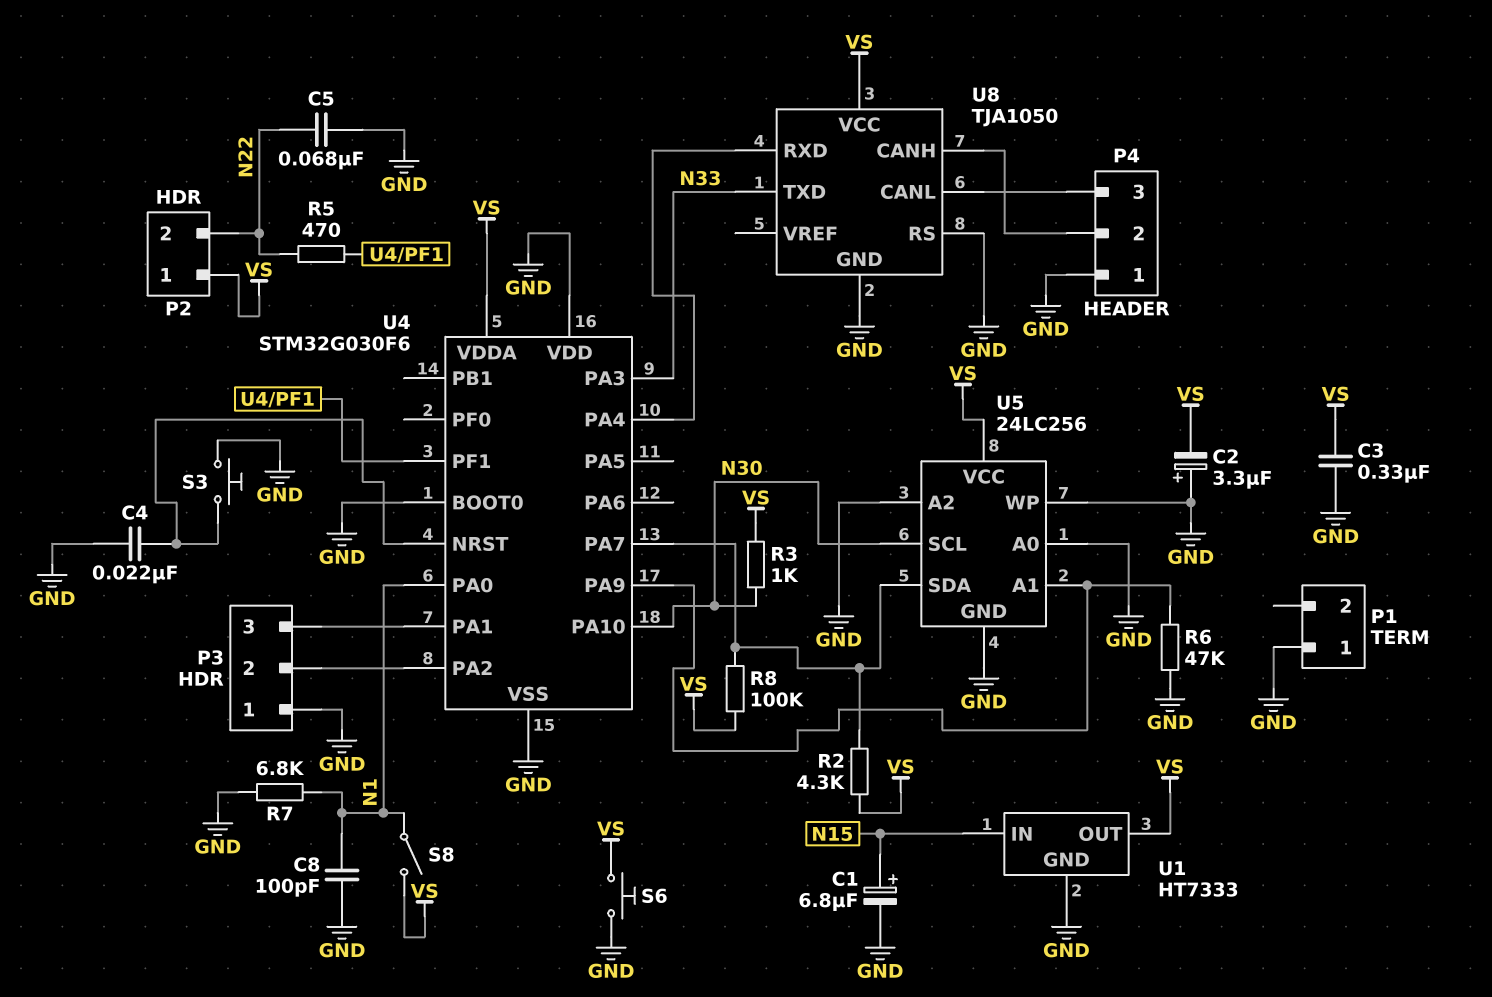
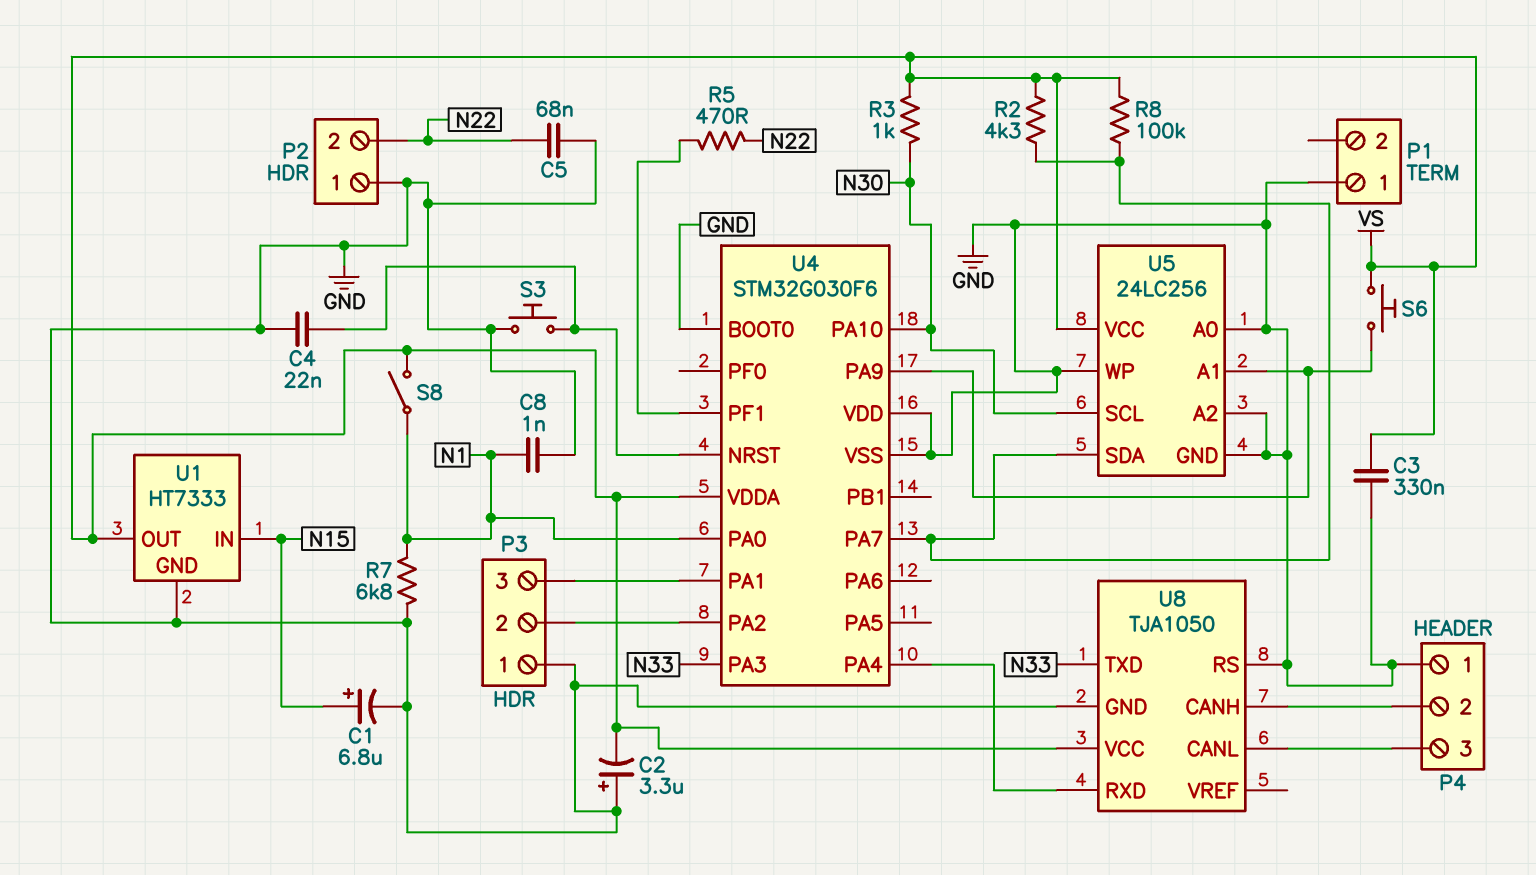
C8: 100pF (GND, N1) -> 1nF (GND, N1)
P2 pin 1: VS -> GND
R6: 47k (GND, U4/PA9) -> none
S6: button (GND, VS) -> button (U4/PA9, VS)

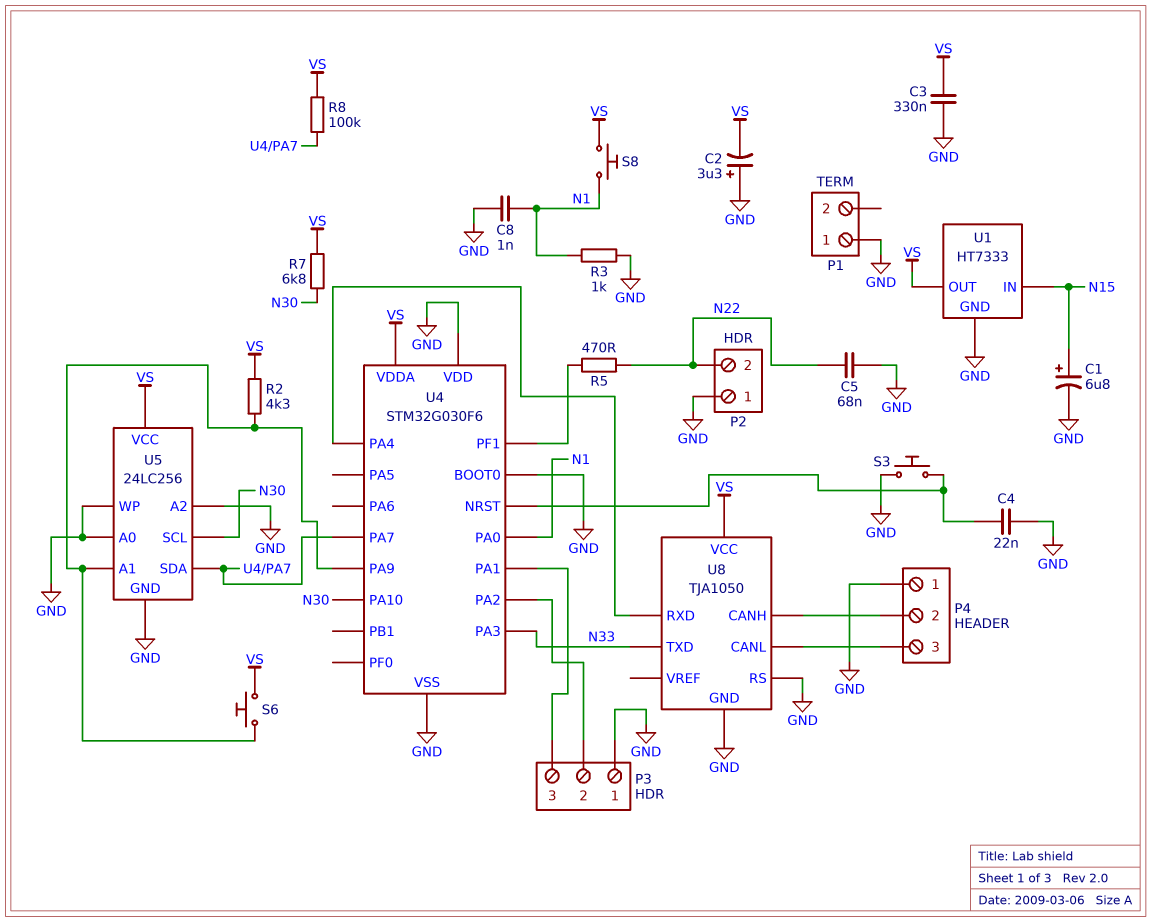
R2: 4.3k (U4/PA7, VS) -> 4.3k (U4/PA9, VS)
R3: 1k (N30, VS) -> 1k (GND, N1)
R7: 6.8k (GND, N1) -> 6.8k (N30, VS)
S8: switch (N1, VS) -> button (N1, VS)

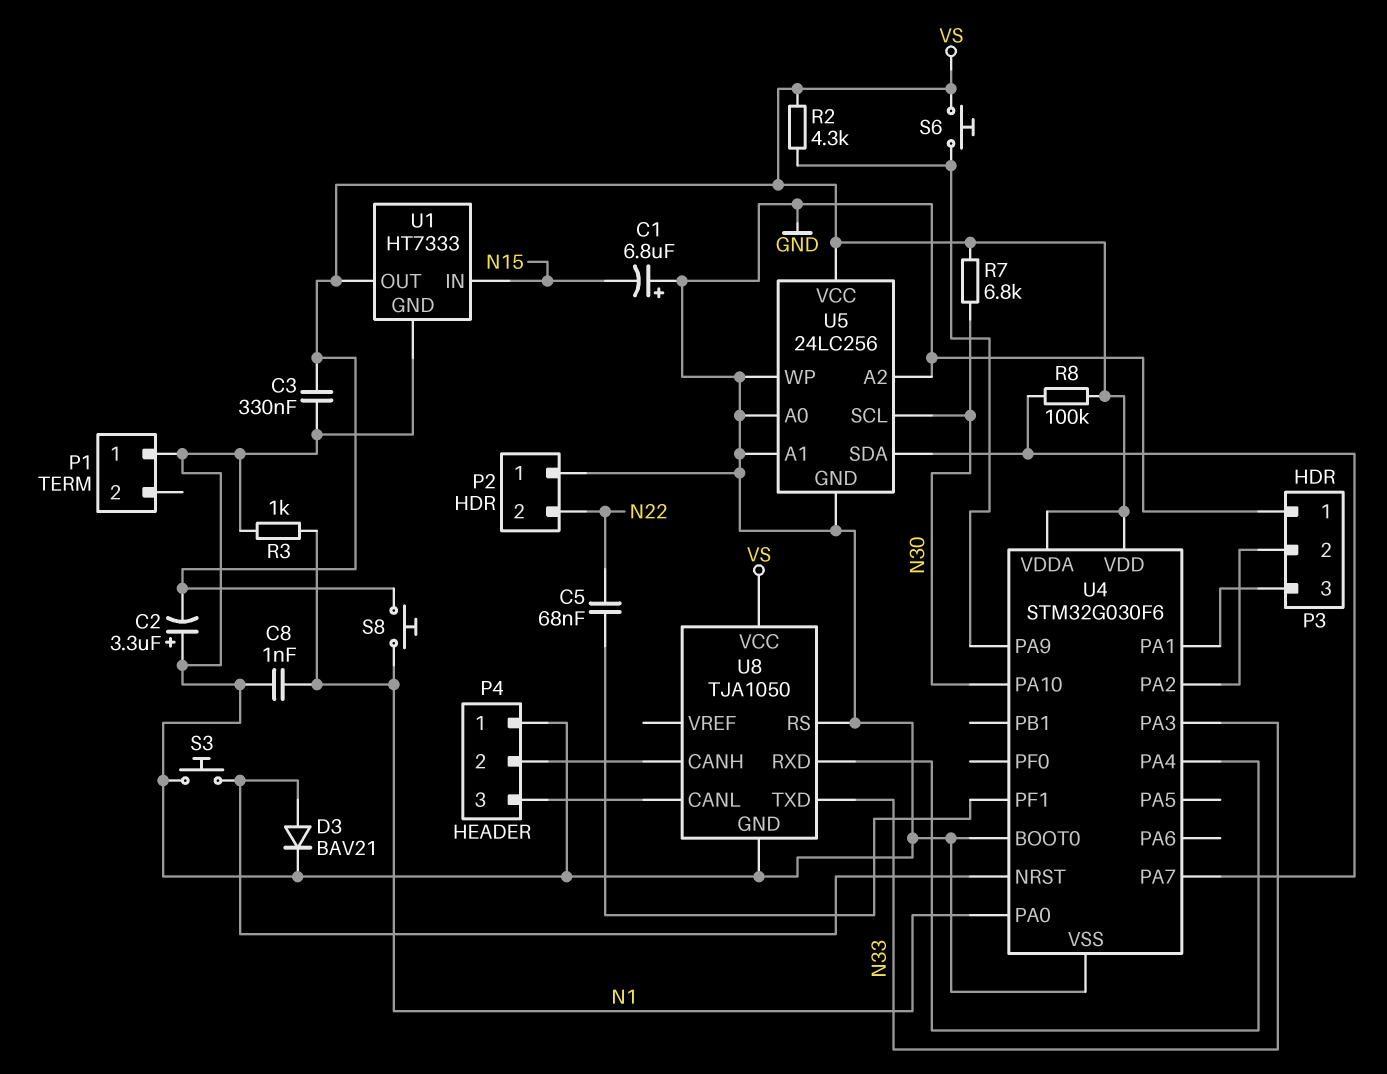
C1: 6.8uF (plus N15, minus GND) -> 6.8uF (plus GND, minus N15)
C4: 22nF (GND, U4/NRST) -> none
C5: 68nF (GND, N22) -> 68nF (N22, U4/PF1)
D3: none -> diode BAV21 (A U4/NRST, K GND)
R5: 470 (N22, U4/PF1) -> none
U4 pin VDD: GND -> VS
U5 pin A1: U4/PA9 -> GND

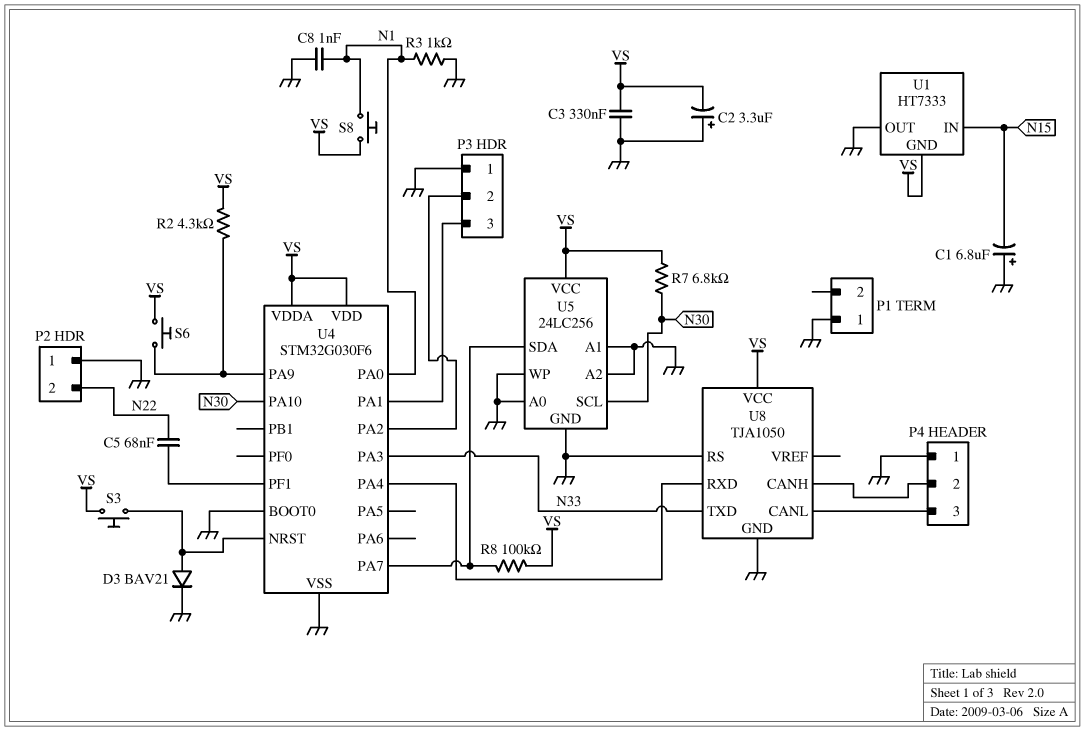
S3: button (GND, U4/NRST) -> button (U4/NRST, VS)
U1 pin GND: GND -> VS
U1 pin OUT: VS -> GND

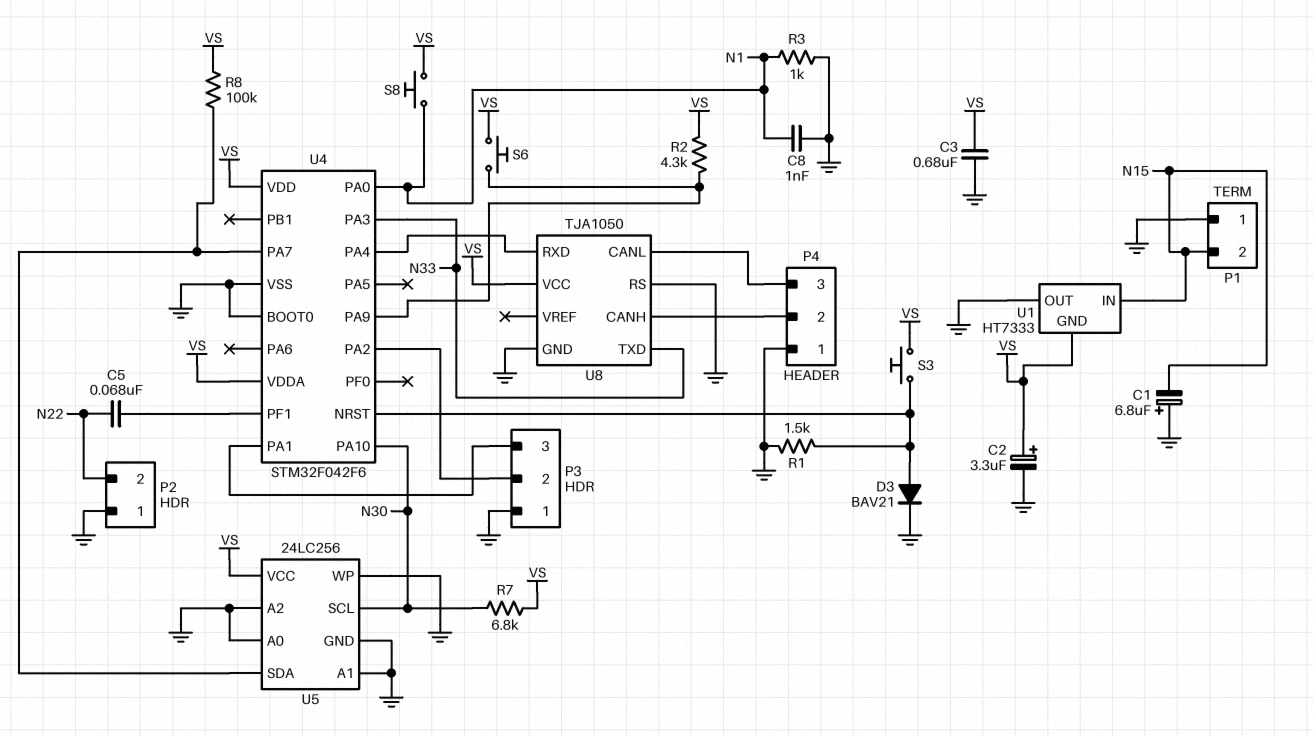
C2: 3.3uF (plus GND, minus VS) -> 3.3uF (plus VS, minus GND)
C3: 330nF (GND, VS) -> 680nF (GND, VS)
P1 pin 2: none -> N15
R1: none -> 1.5k (GND, U4/NRST)
U4: STM32G030F6 -> STM32F042F6

